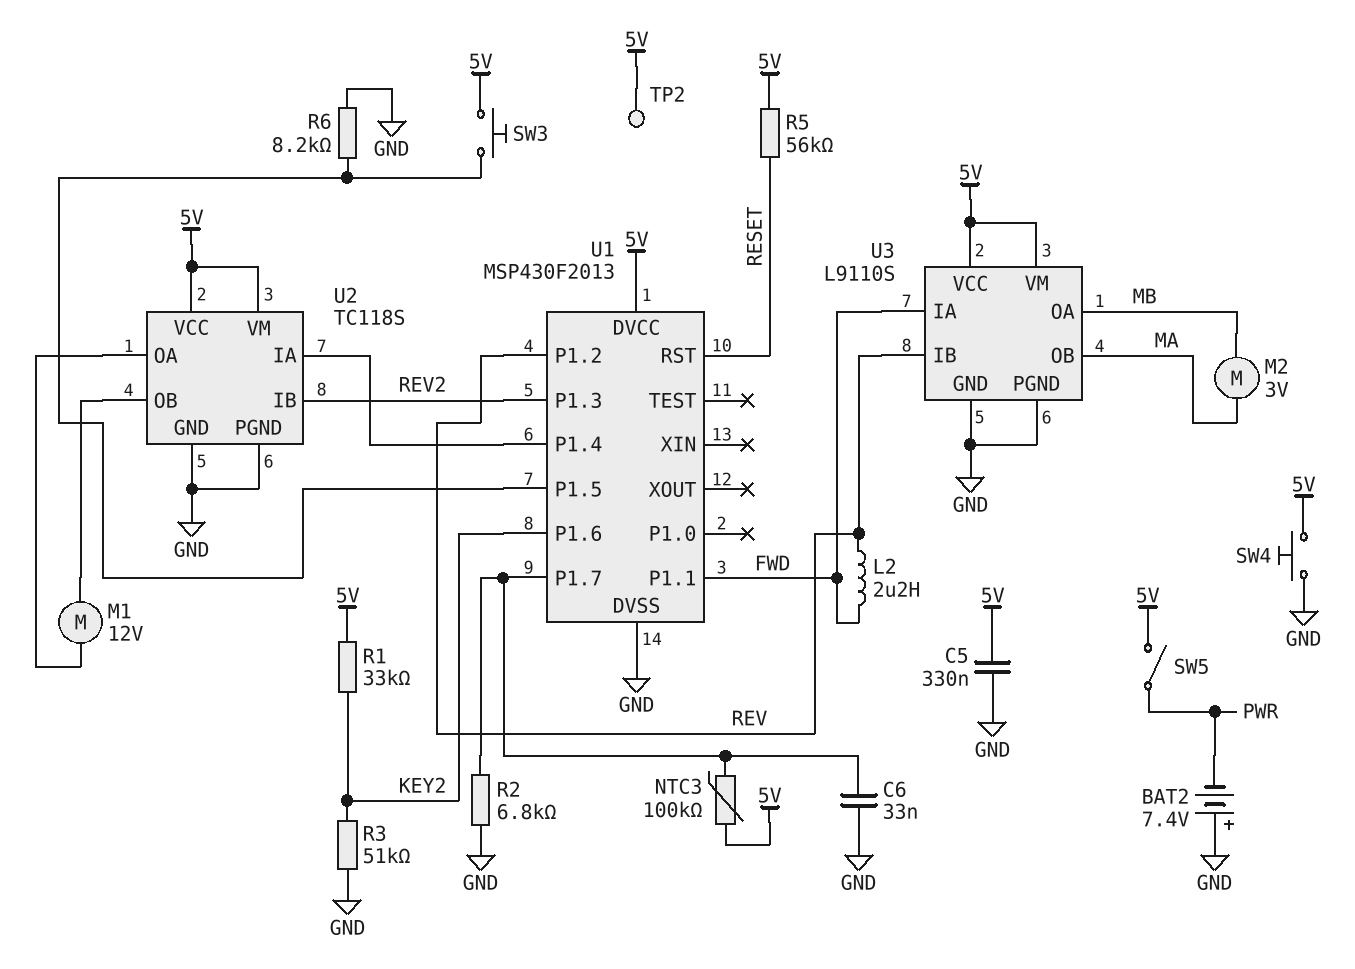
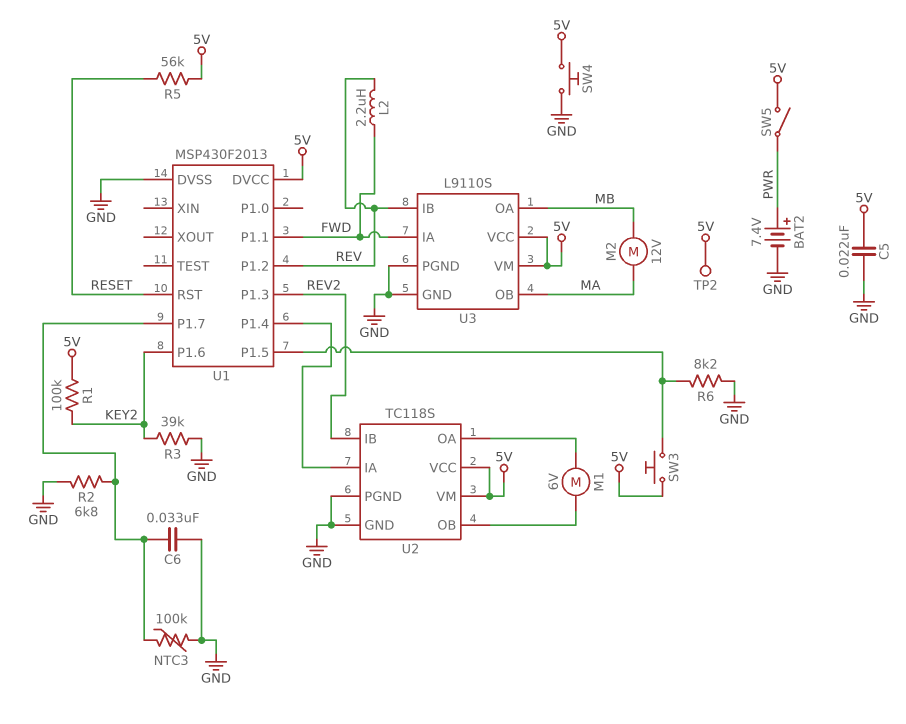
BAT2: 7.4V (plus GND, minus PWR) -> 7.4V (plus PWR, minus GND)
C5: 330nF (5V, GND) -> 22nF (5V, GND)
M1: motor 12V (U2/OA, U2/OB) -> motor 6V (U2/OA, U2/OB)
M2: motor 3V (MA, MB) -> motor 12V (MA, MB)
NTC3: 100k (5V, U1/P1.7) -> 100k (GND, U1/P1.7)
R1: 33k (5V, KEY2) -> 100k (5V, KEY2)
R3: 51k (GND, KEY2) -> 39k (GND, KEY2)

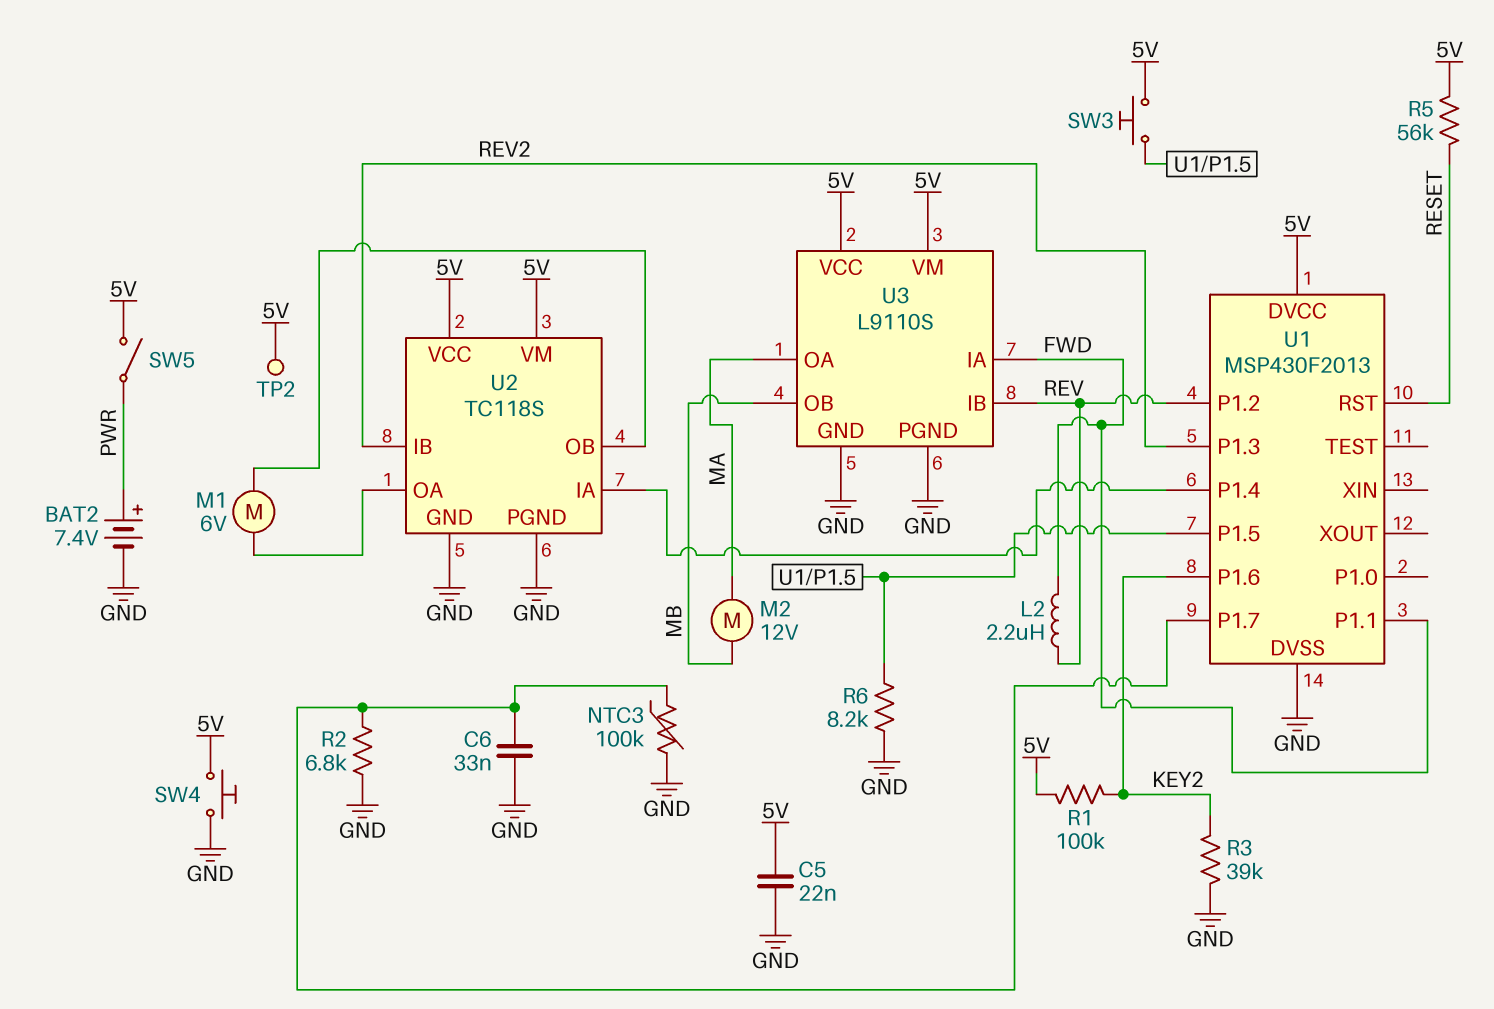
U3 pin OA: MB -> MA
U3 pin OB: MA -> MB

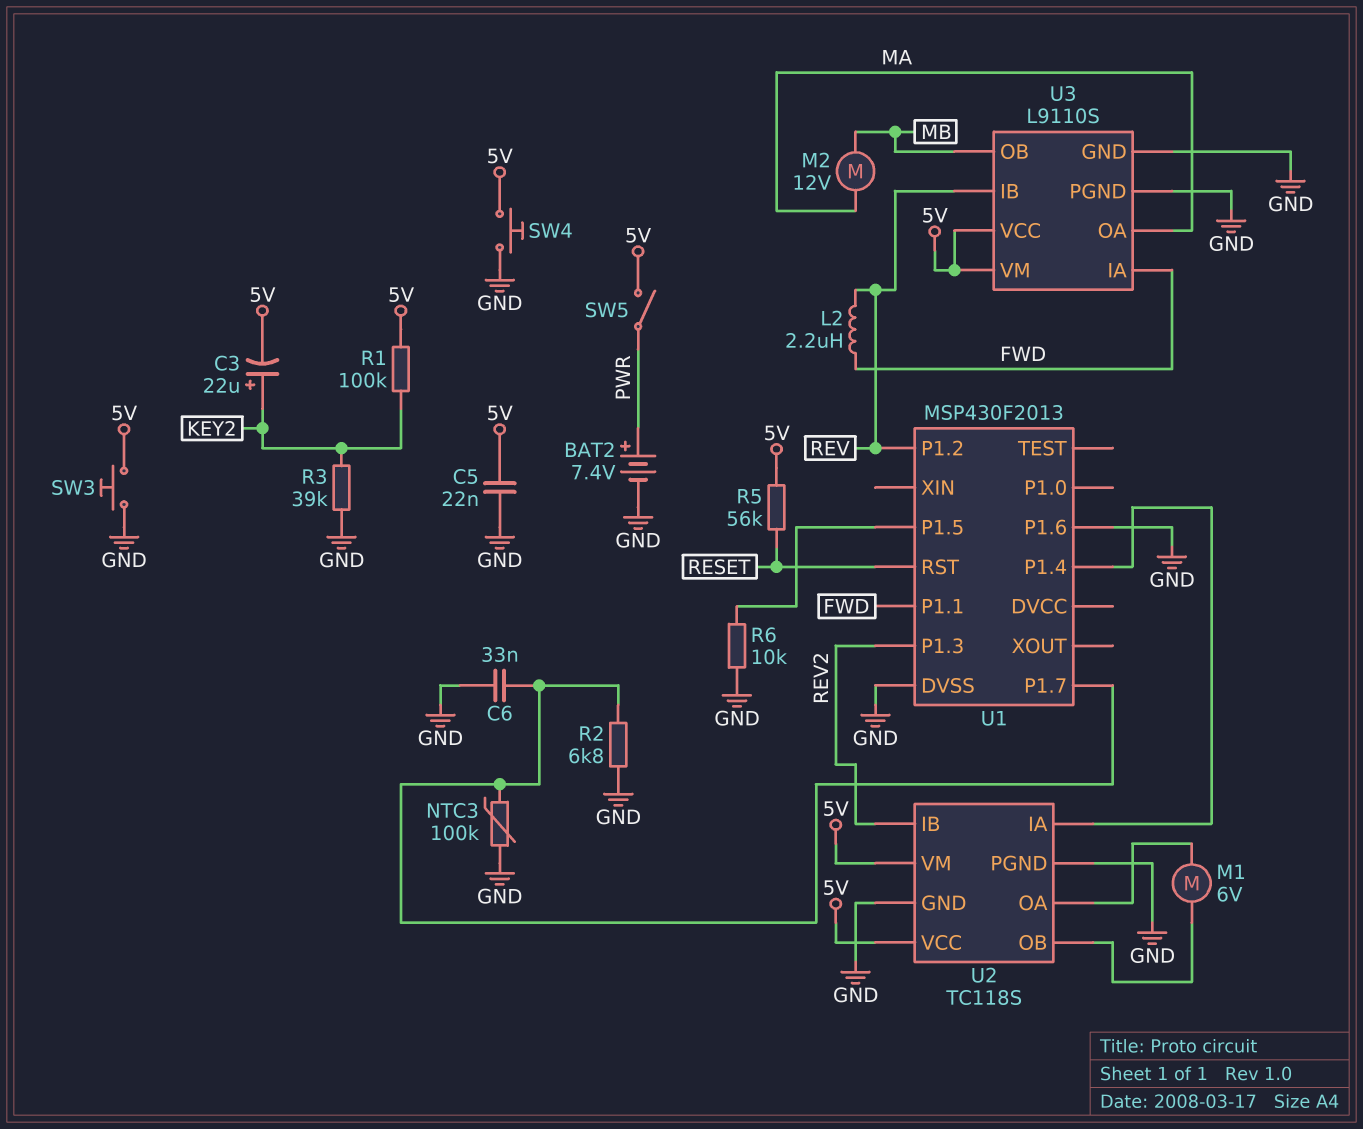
C3: none -> 22uF (plus KEY2, minus 5V)
R6: 8.2k (GND, U1/P1.5) -> 10k (GND, U1/P1.5)
SW3: button (5V, U1/P1.5) -> button (5V, GND)
TP2: test point (5V) -> none
U1 pin DVCC: 5V -> none
U1 pin P1.6: KEY2 -> GND

